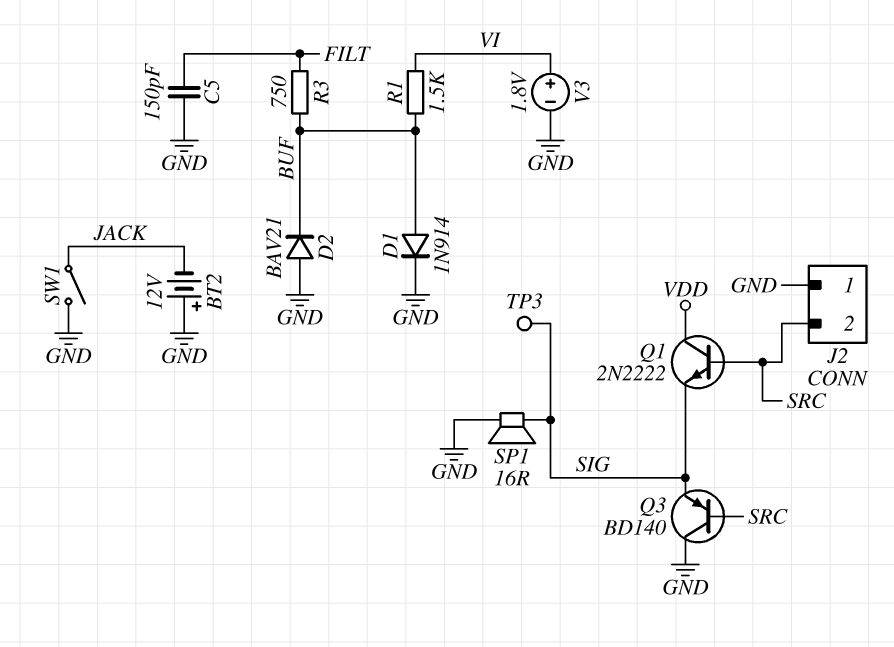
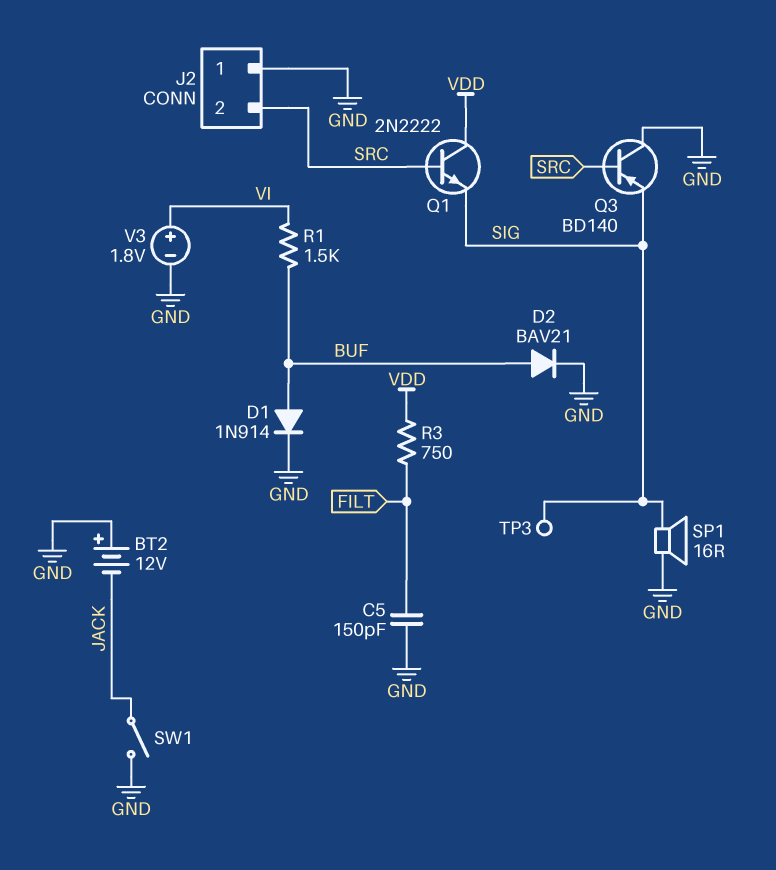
D2: diode BAV21 (A GND, K BUF) -> diode BAV21 (A BUF, K GND)
R3: 750 (BUF, FILT) -> 750 (FILT, VDD)

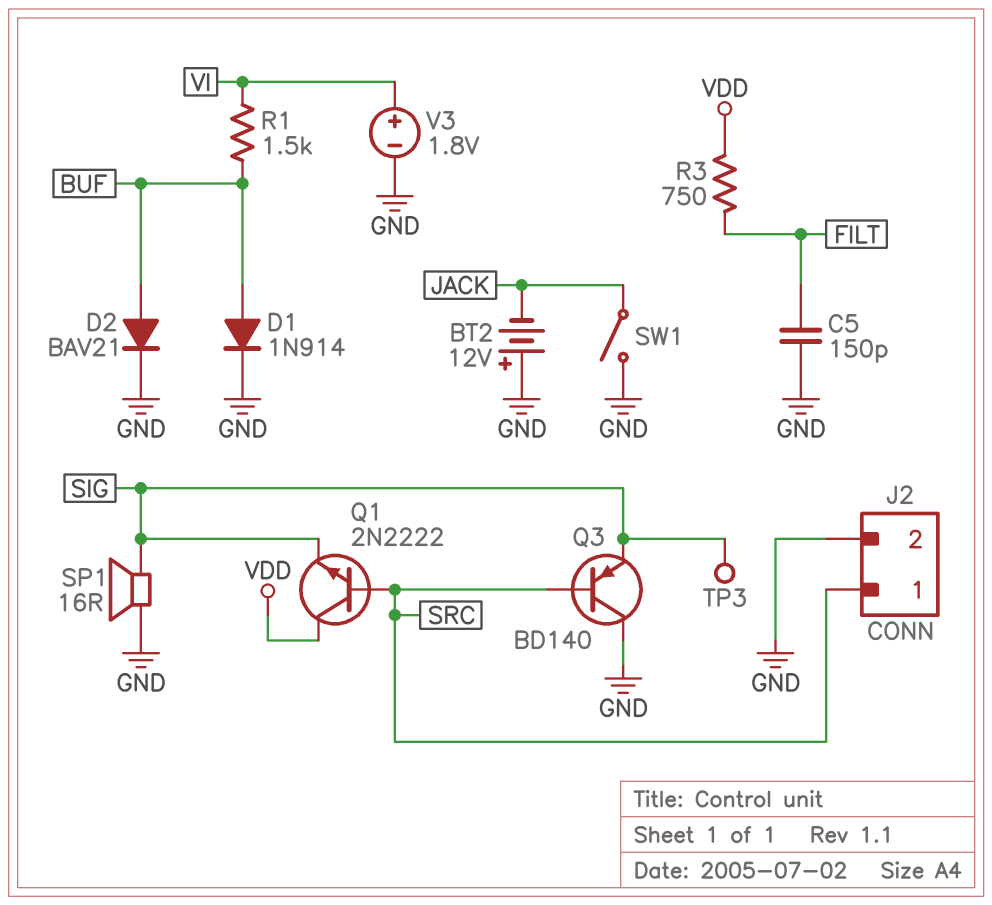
J2 pin 1: GND -> SRC
J2 pin 2: SRC -> GND

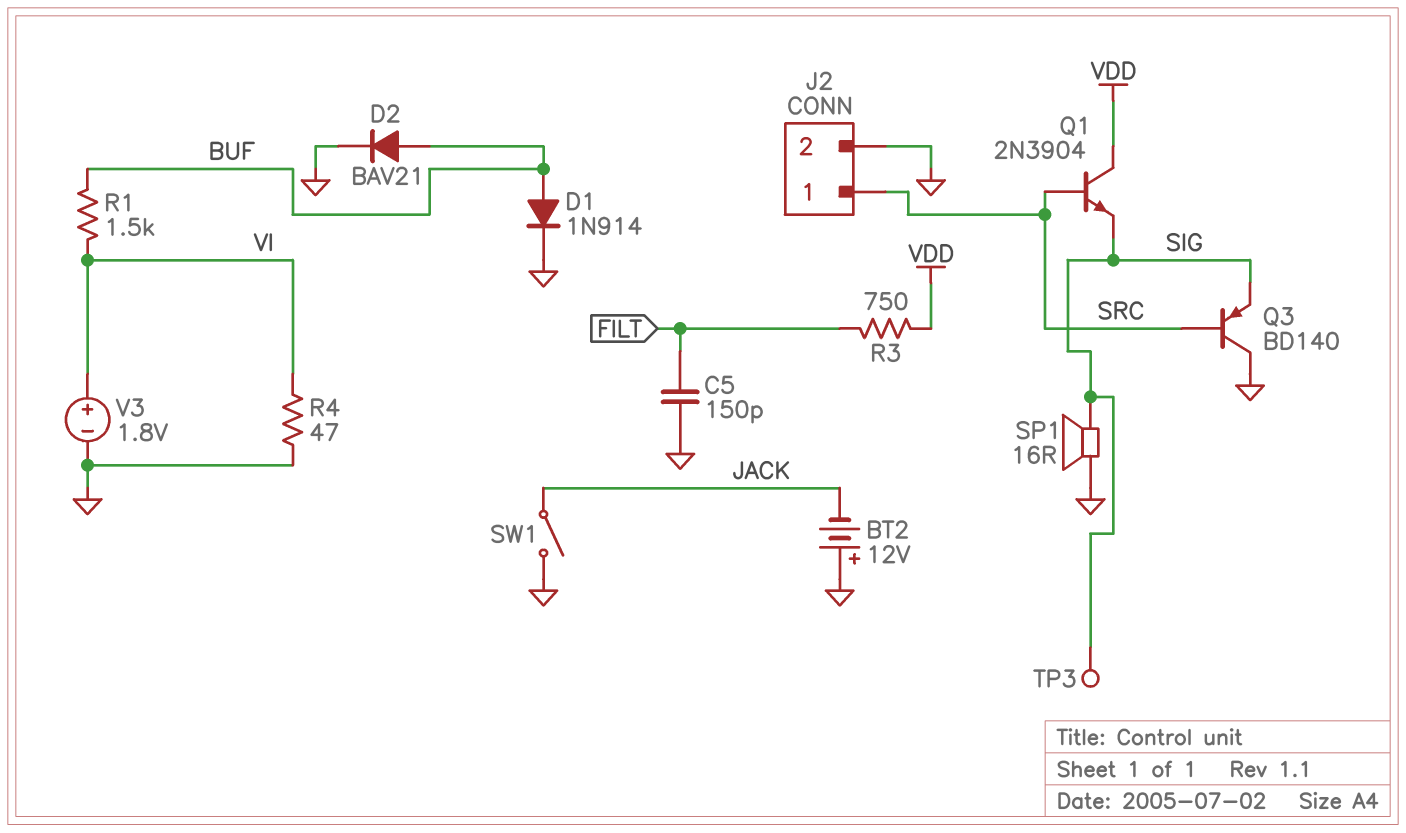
Q1: NPN 2N2222 (B SRC, C VDD, E SIG) -> NPN 2N3904 (B SRC, C VDD, E SIG)
R4: none -> 47 (GND, VI)

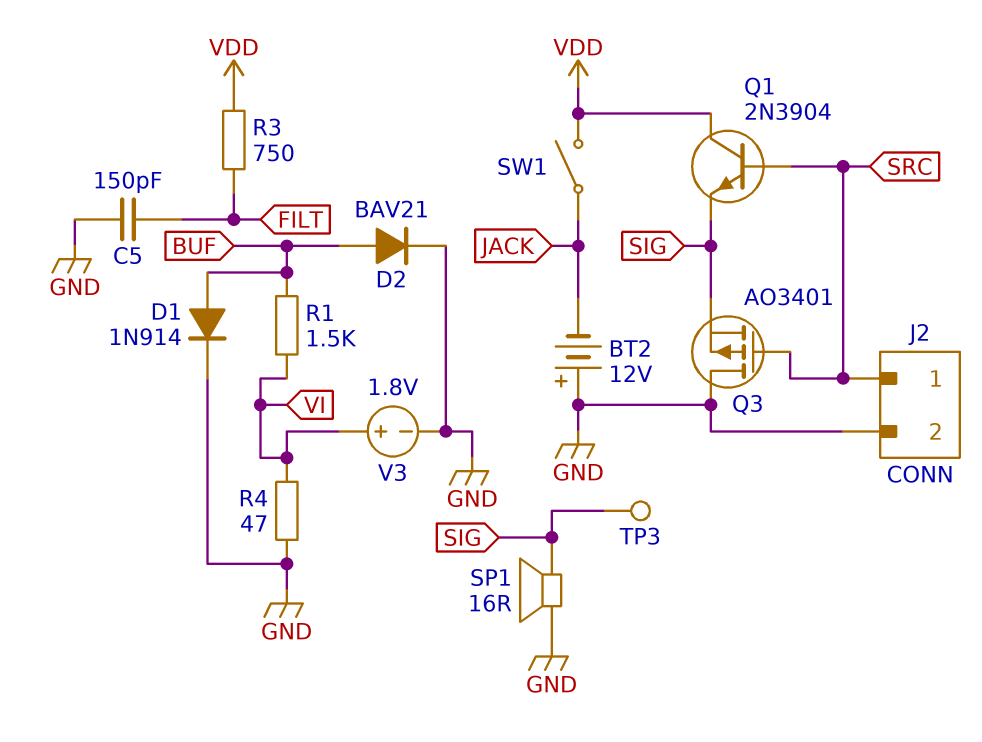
Q3: PNP BD140 (B SRC, C GND, E SIG) -> PMOS AO3401 (G SRC, D GND, S SIG)
SW1: switch (GND, JACK) -> switch (JACK, VDD)

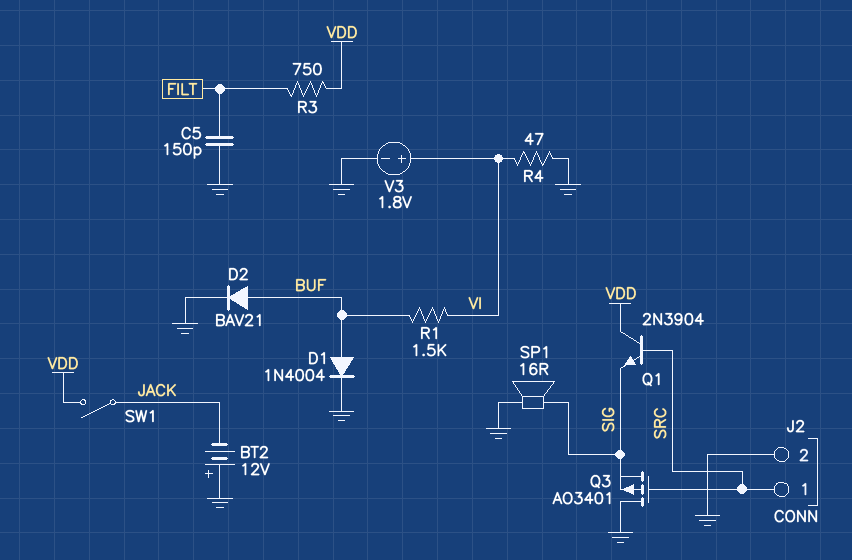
D1: diode 1N914 (A BUF, K GND) -> diode 1N4004 (A BUF, K GND)
TP3: test point (SIG) -> none

